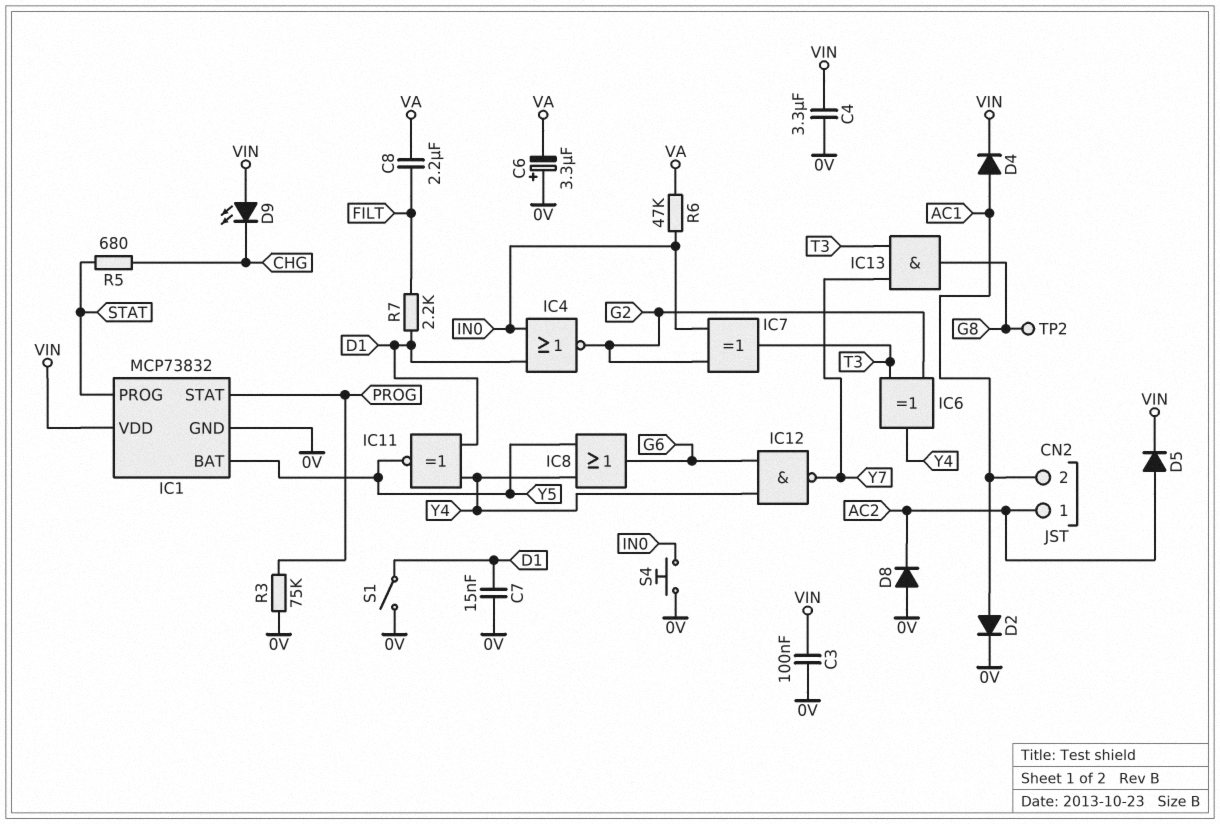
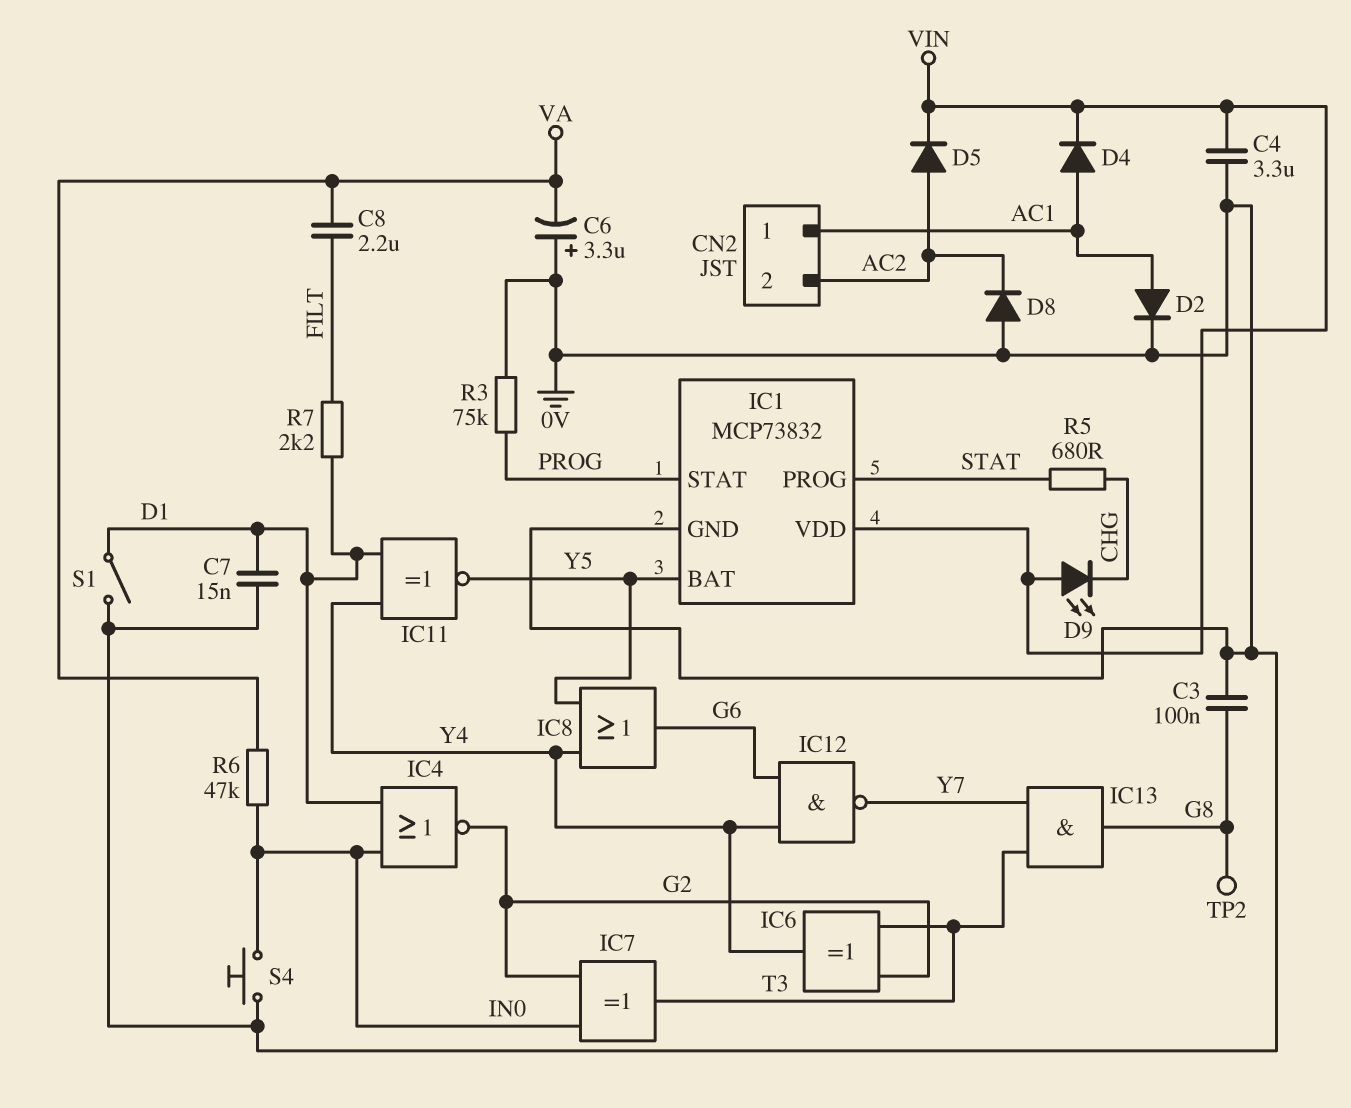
C3: 100nF (0V, VIN) -> 100nF (0V, G8)
CN2 pin 1: AC2 -> AC1
CN2 pin 2: AC1 -> AC2

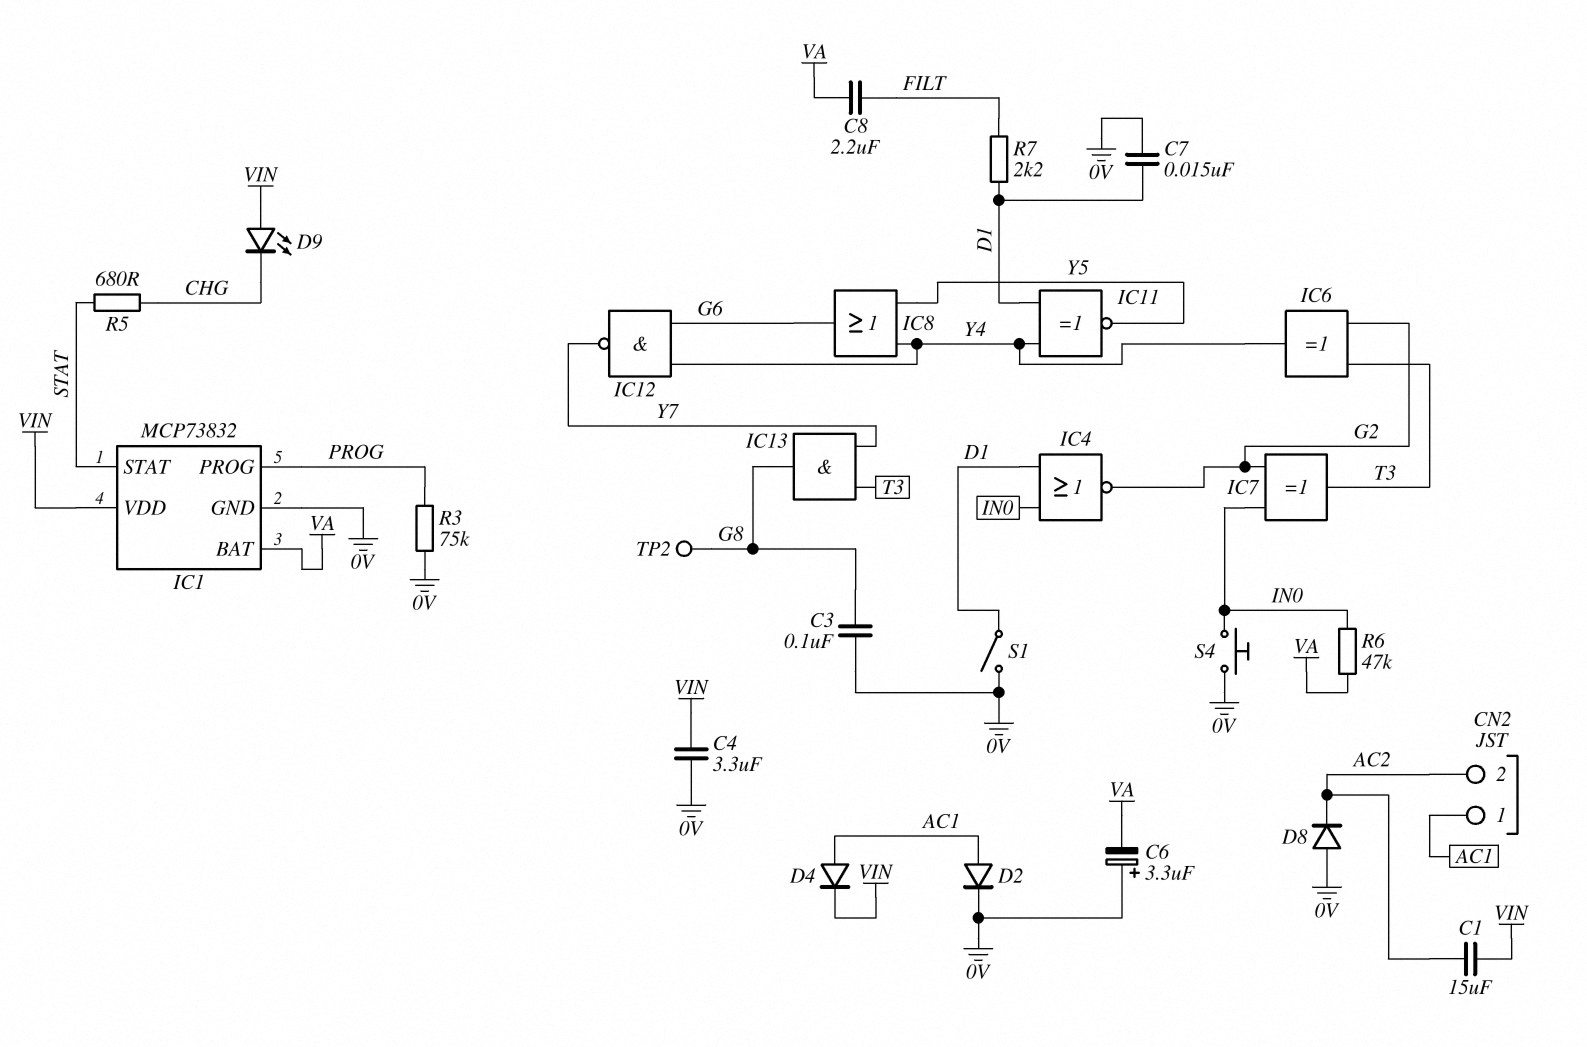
C1: none -> 15uF (AC2, VIN)
D5: diode (A AC2, K VIN) -> none
IC1 pin BAT: Y5 -> VA
IC1 pin PROG: STAT -> PROG
IC1 pin STAT: PROG -> STAT

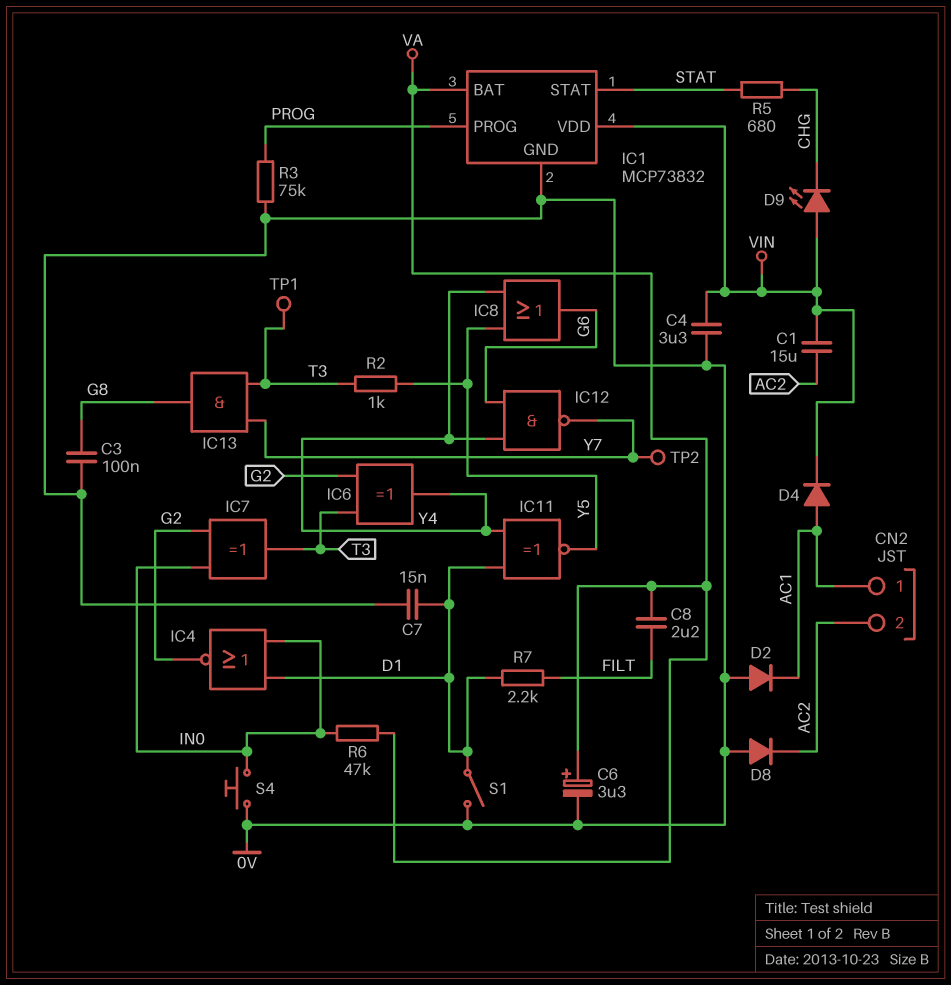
C6: 3.3uF (plus 0V, minus VA) -> 3.3uF (plus VA, minus 0V)
D2: diode (A AC1, K 0V) -> diode (A 0V, K AC1)
R2: none -> 1k (T3, Y5)
TP1: none -> test point (T3)
TP2: test point (G8) -> test point (Y7)

